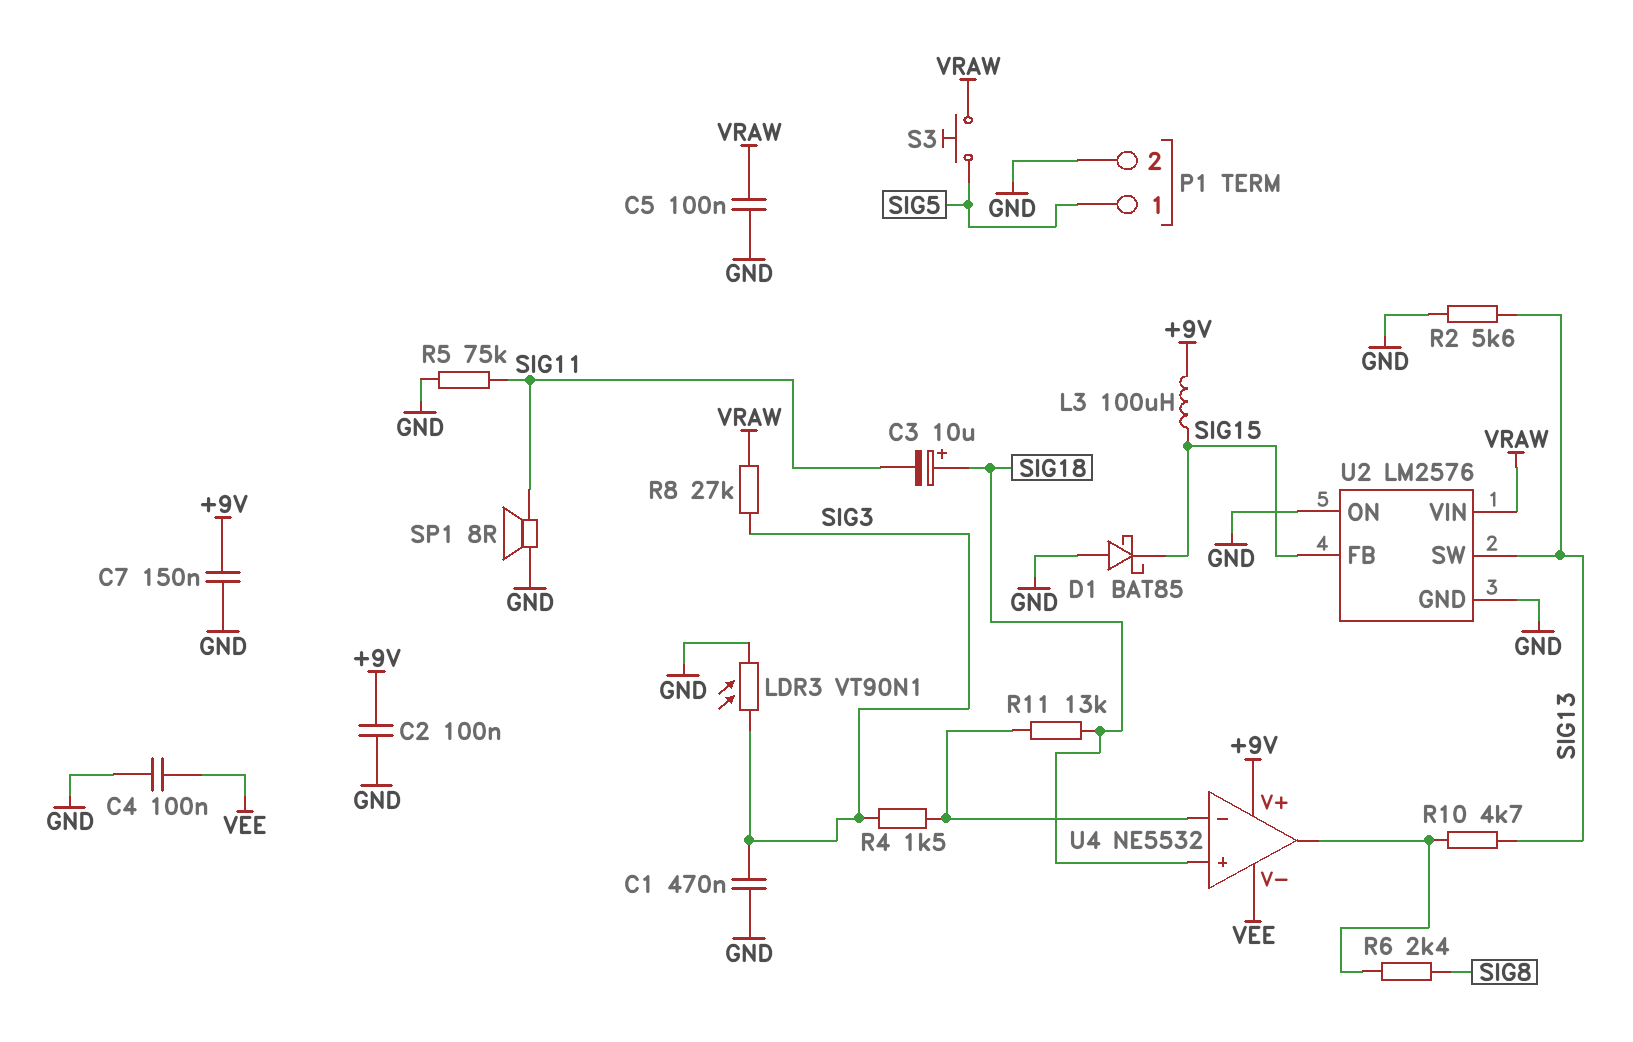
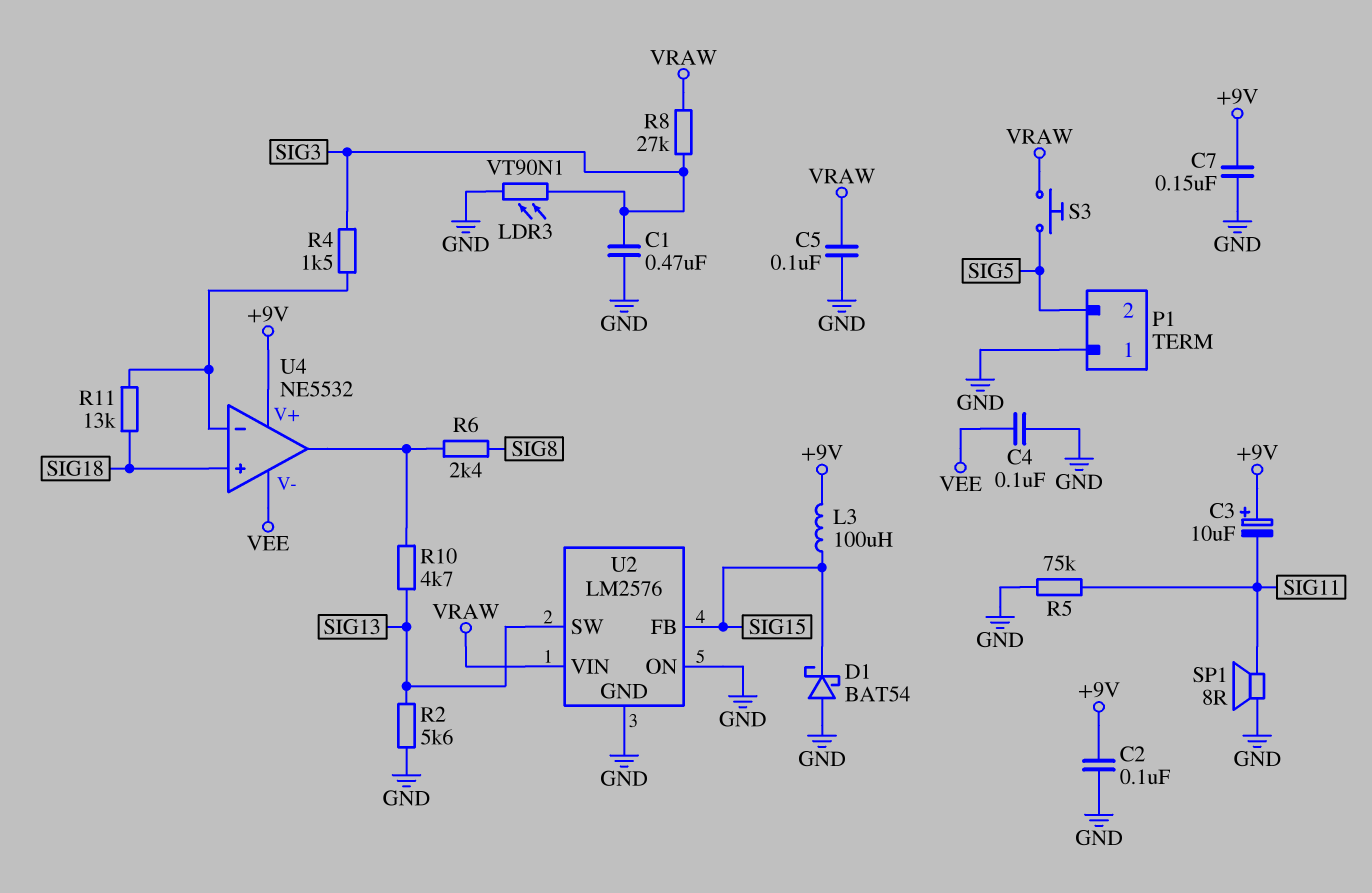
C3: 10uF (plus SIG18, minus SIG11) -> 10uF (plus +9V, minus SIG11)
D1: schottky BAT85 (A GND, K SIG15) -> schottky BAT54 (A GND, K SIG15)
P1 pin 1: SIG5 -> GND
P1 pin 2: GND -> SIG5

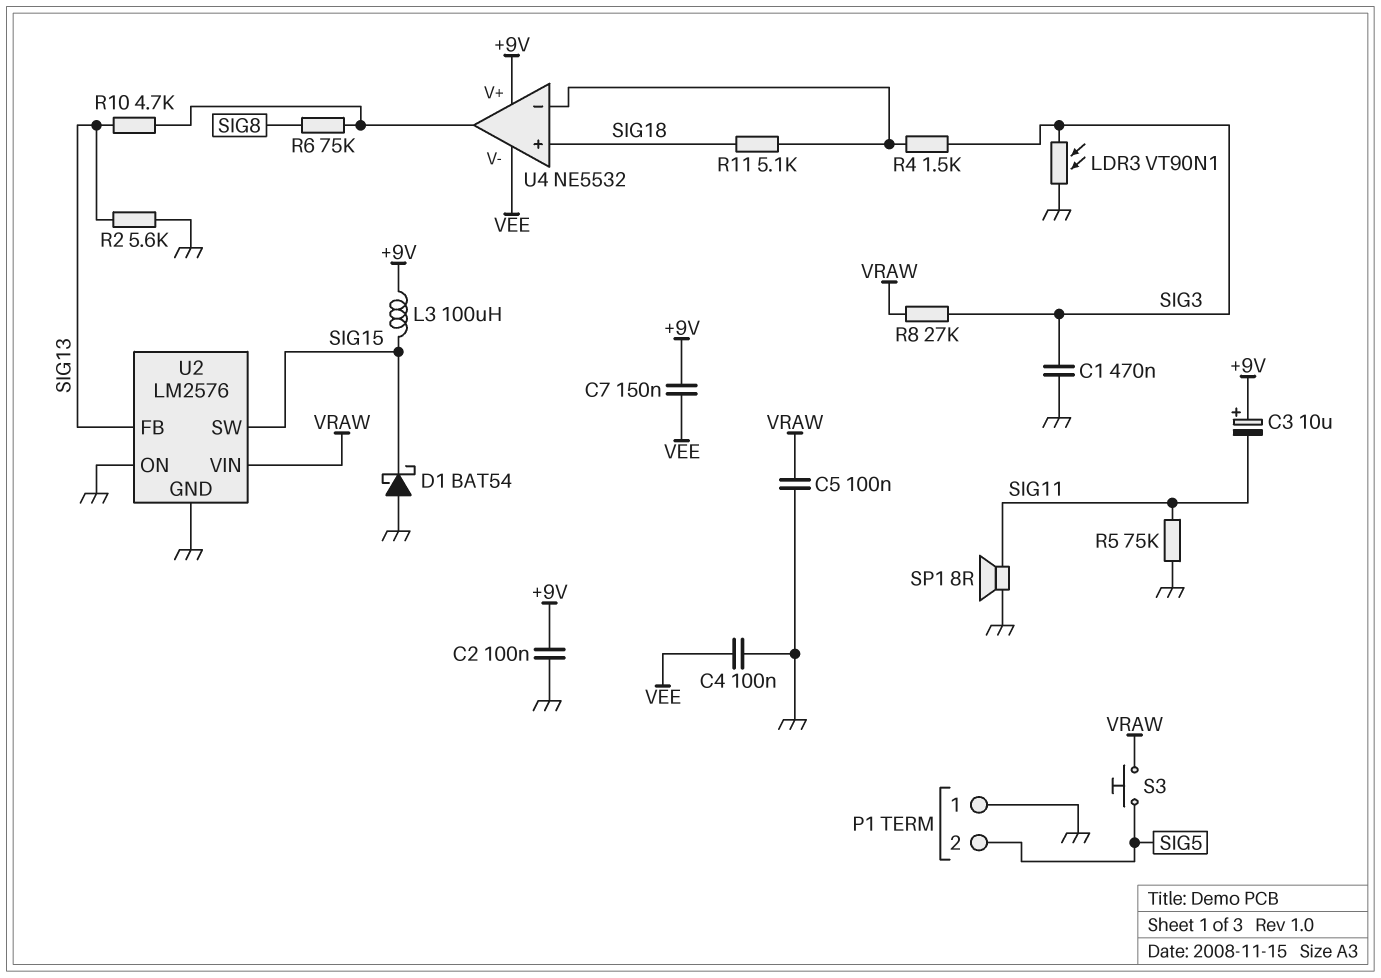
C7: 150nF (+9V, GND) -> 150nF (+9V, VEE)
R6: 2.4k (SIG8, U4/out) -> 75k (SIG8, U4/out)
R11: 13k (SIG18, U4/in-) -> 5.1k (SIG18, U4/in-)
U2 pin FB: SIG15 -> SIG13
U2 pin SW: SIG13 -> SIG15

